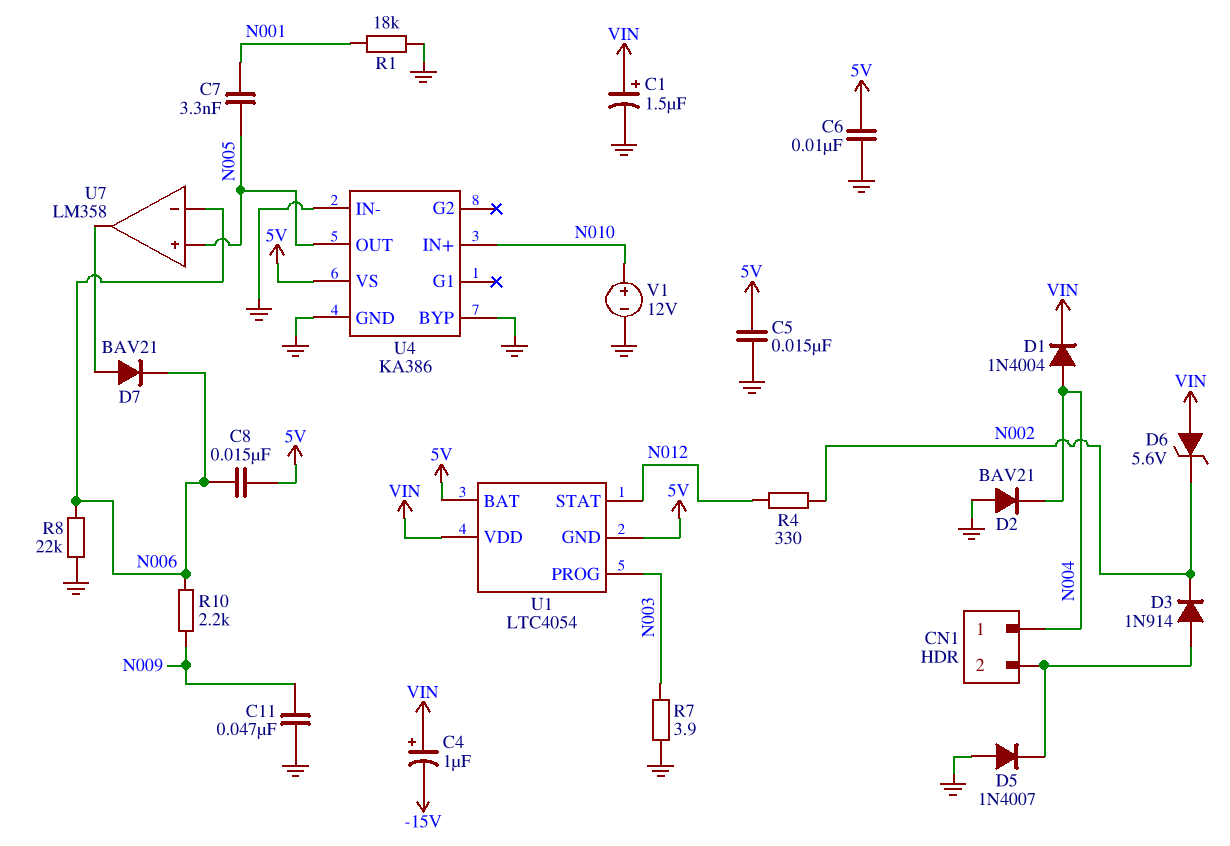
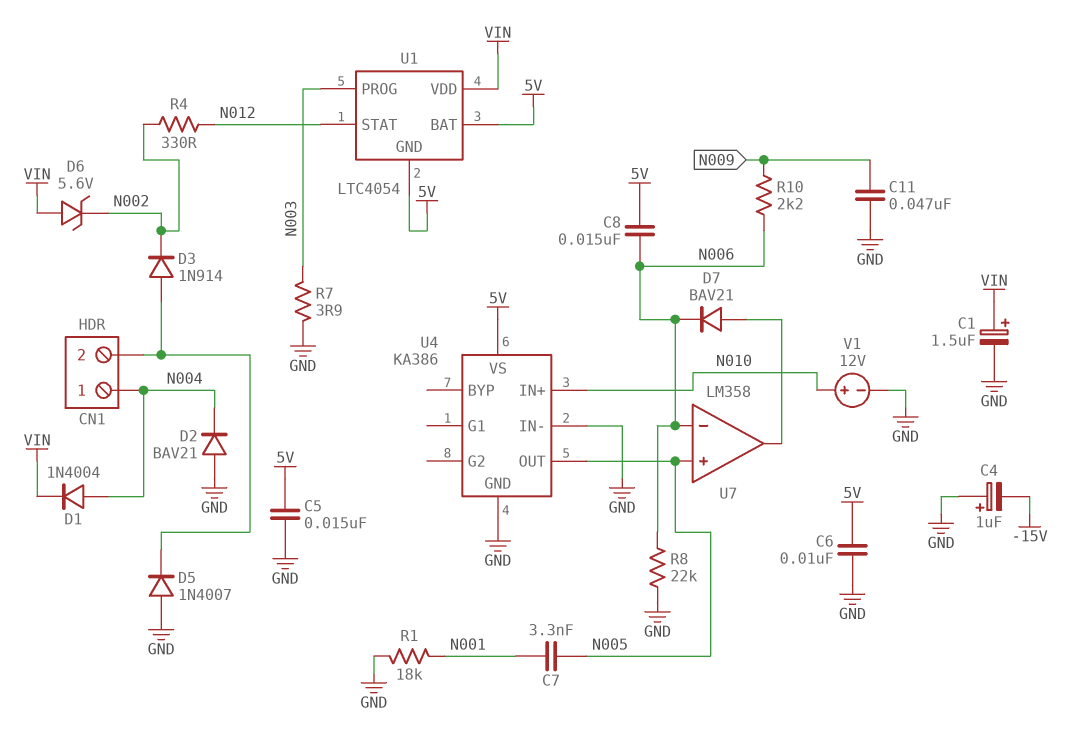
C4: 1uF (plus VIN, minus -15V) -> 1uF (plus GND, minus -15V)
U4 pin BYP: GND -> none

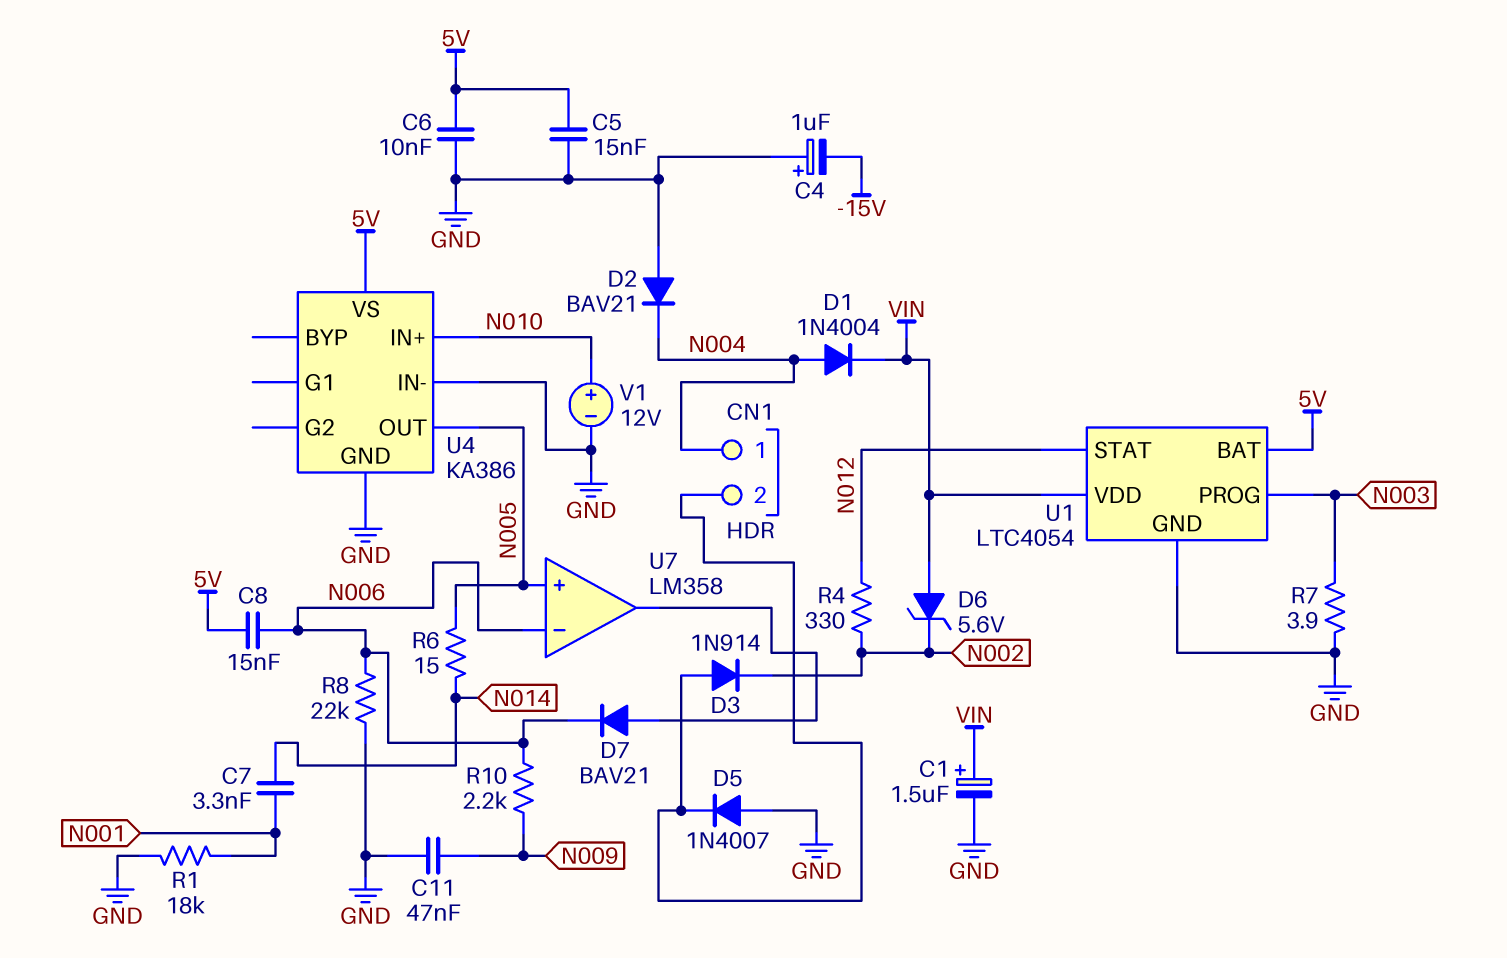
C7: 3.3nF (N001, N005) -> 3.3nF (N001, N014)
R6: none -> 15 (N005, N014)
U1 pin GND: 5V -> GND

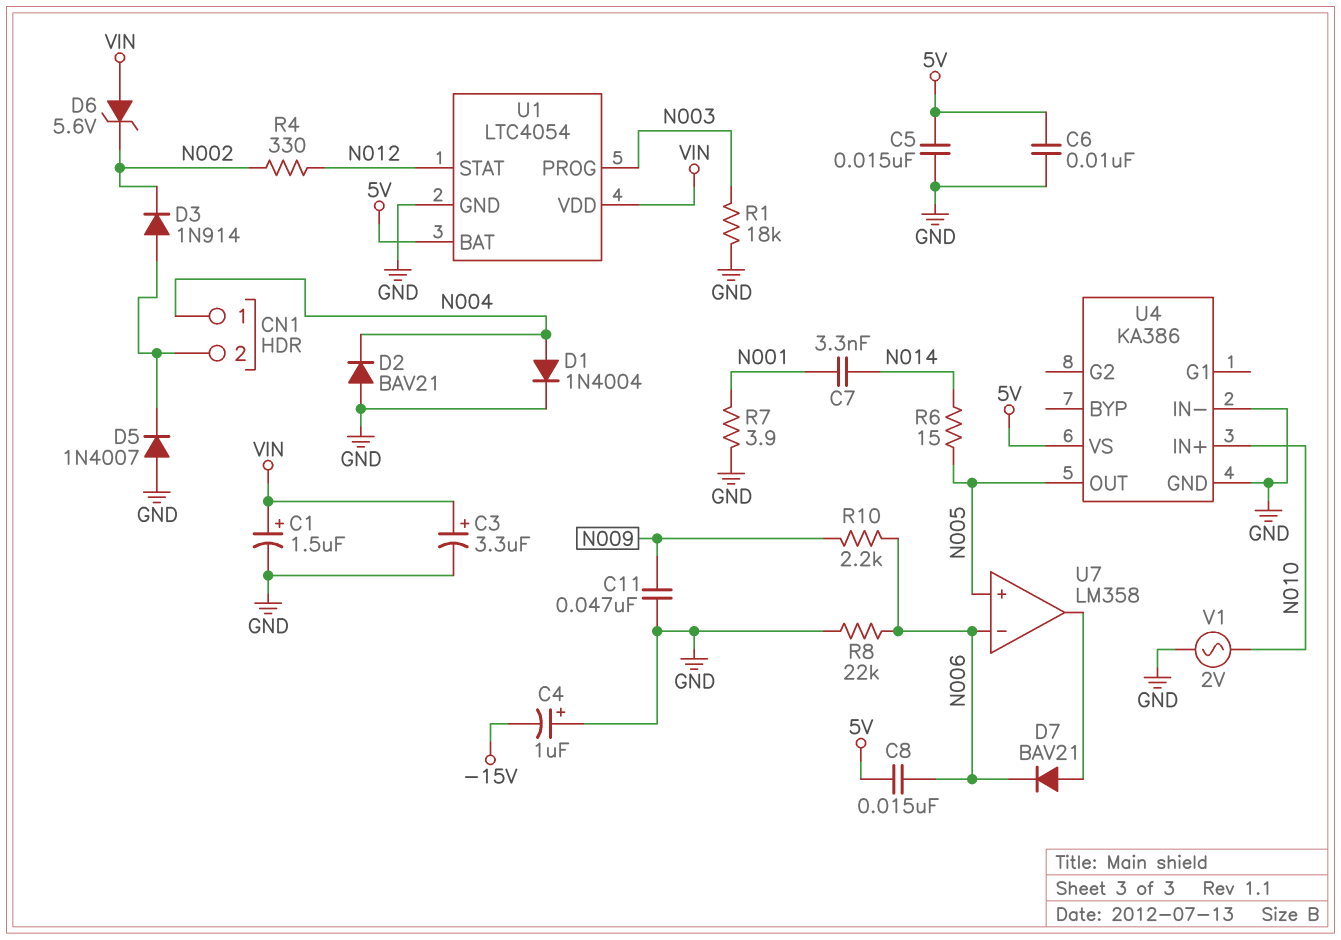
C3: none -> 3.3uF (plus VIN, minus GND)
D1: diode 1N4004 (A N004, K VIN) -> diode 1N4004 (A N004, K GND)
R1: 18k (GND, N001) -> 18k (GND, N003)
R7: 3.9 (GND, N003) -> 3.9 (GND, N001)
V1: 12V (plus N010, minus GND) -> AC 2V (GND, N010)

